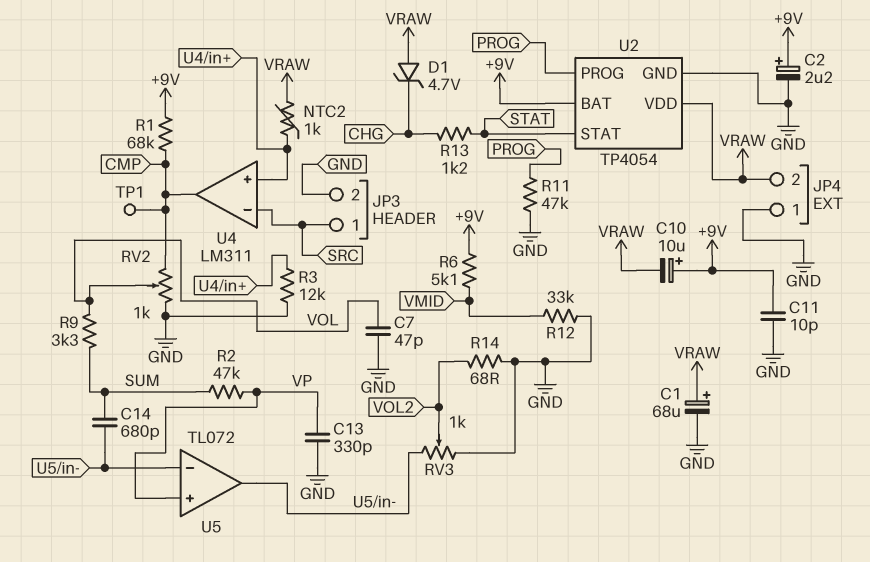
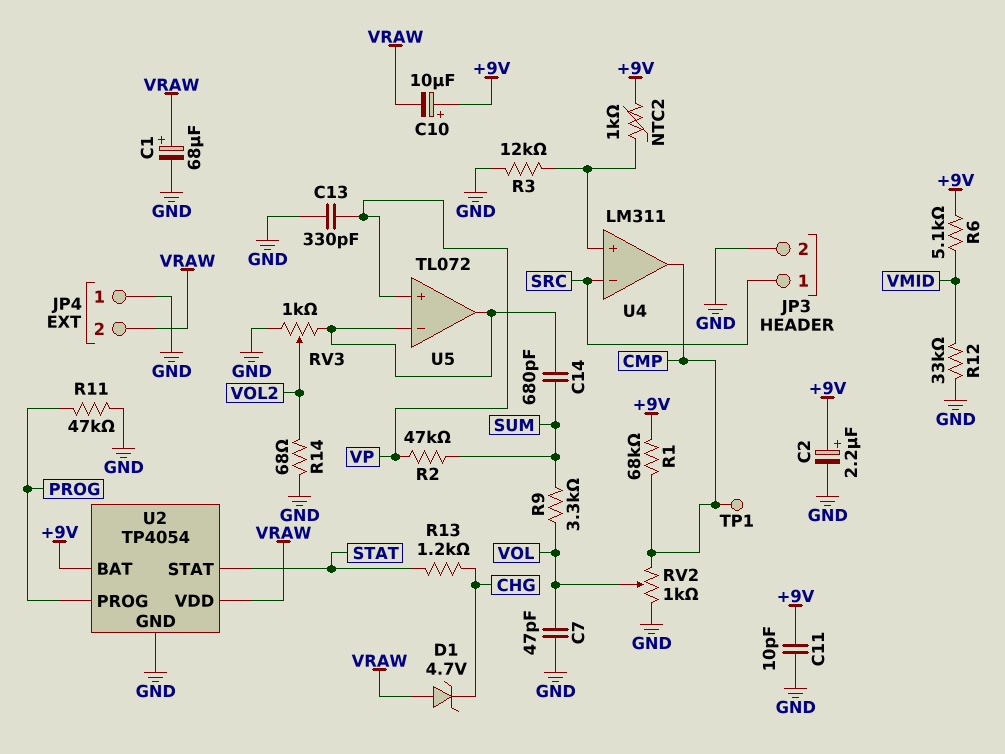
NTC2: 1k (U4/in+, VRAW) -> 1k (+9V, U4/in+)

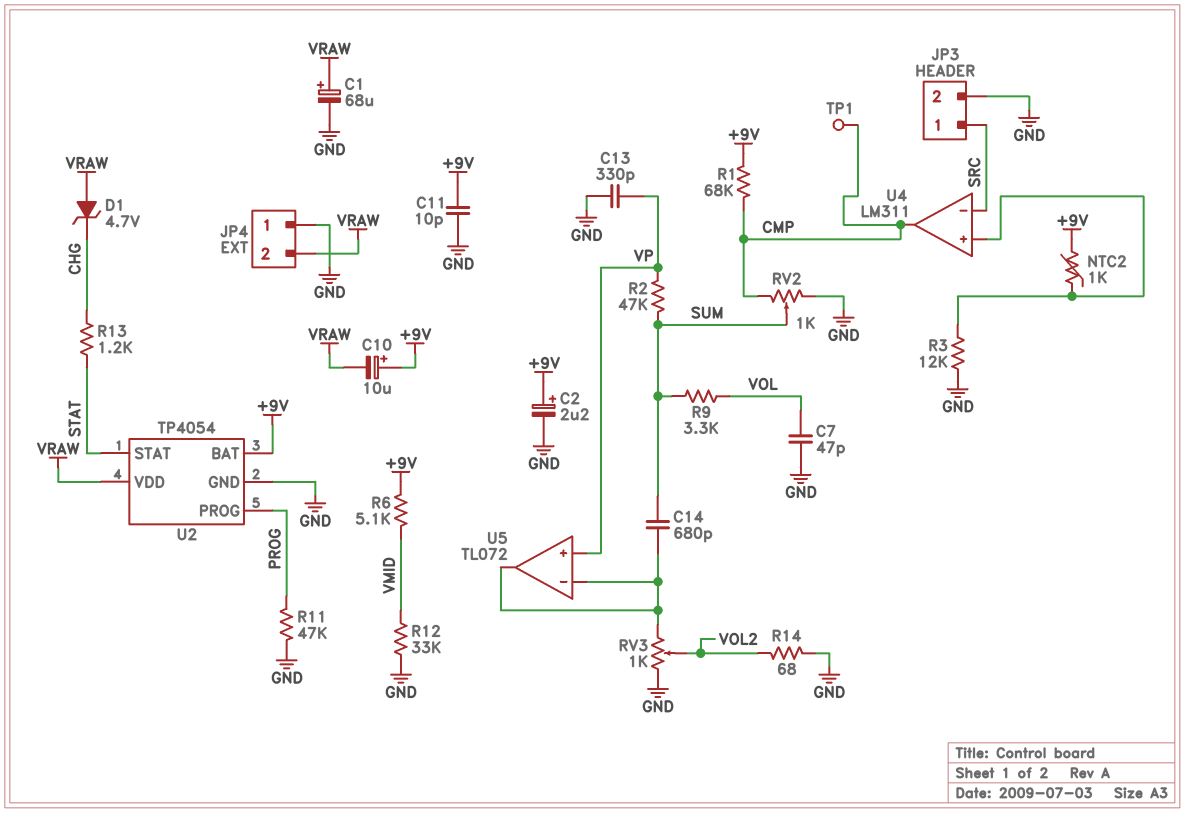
RV2: 1k (CMP, GND, wiper VOL) -> 1k (CMP, GND, wiper SUM)

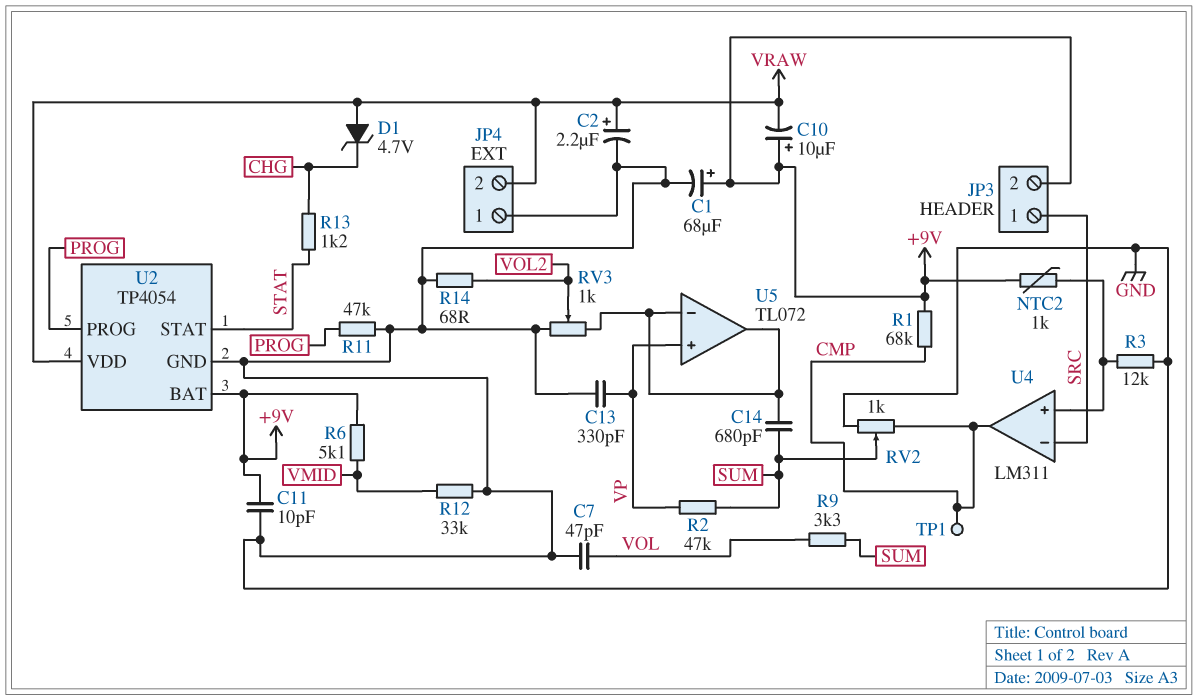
C1: 68uF (plus VRAW, minus GND) -> 68uF (plus +9V, minus GND)
C2: 2.2uF (plus +9V, minus GND) -> 2.2uF (plus VRAW, minus GND)
JP3 pin 2: GND -> +9V

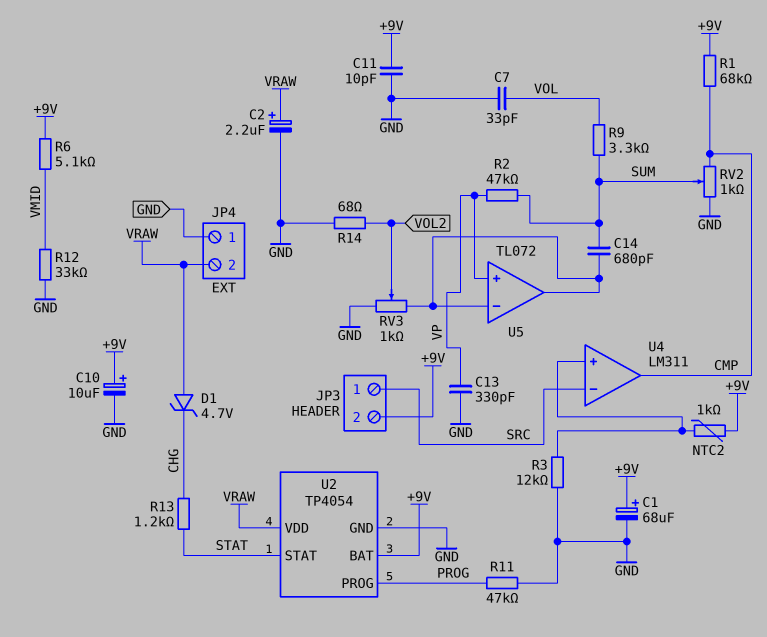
C7: 47pF (GND, VOL) -> 33pF (GND, VOL)
C10: 10uF (plus +9V, minus VRAW) -> 10uF (plus +9V, minus GND)
TP1: test point (CMP) -> none

